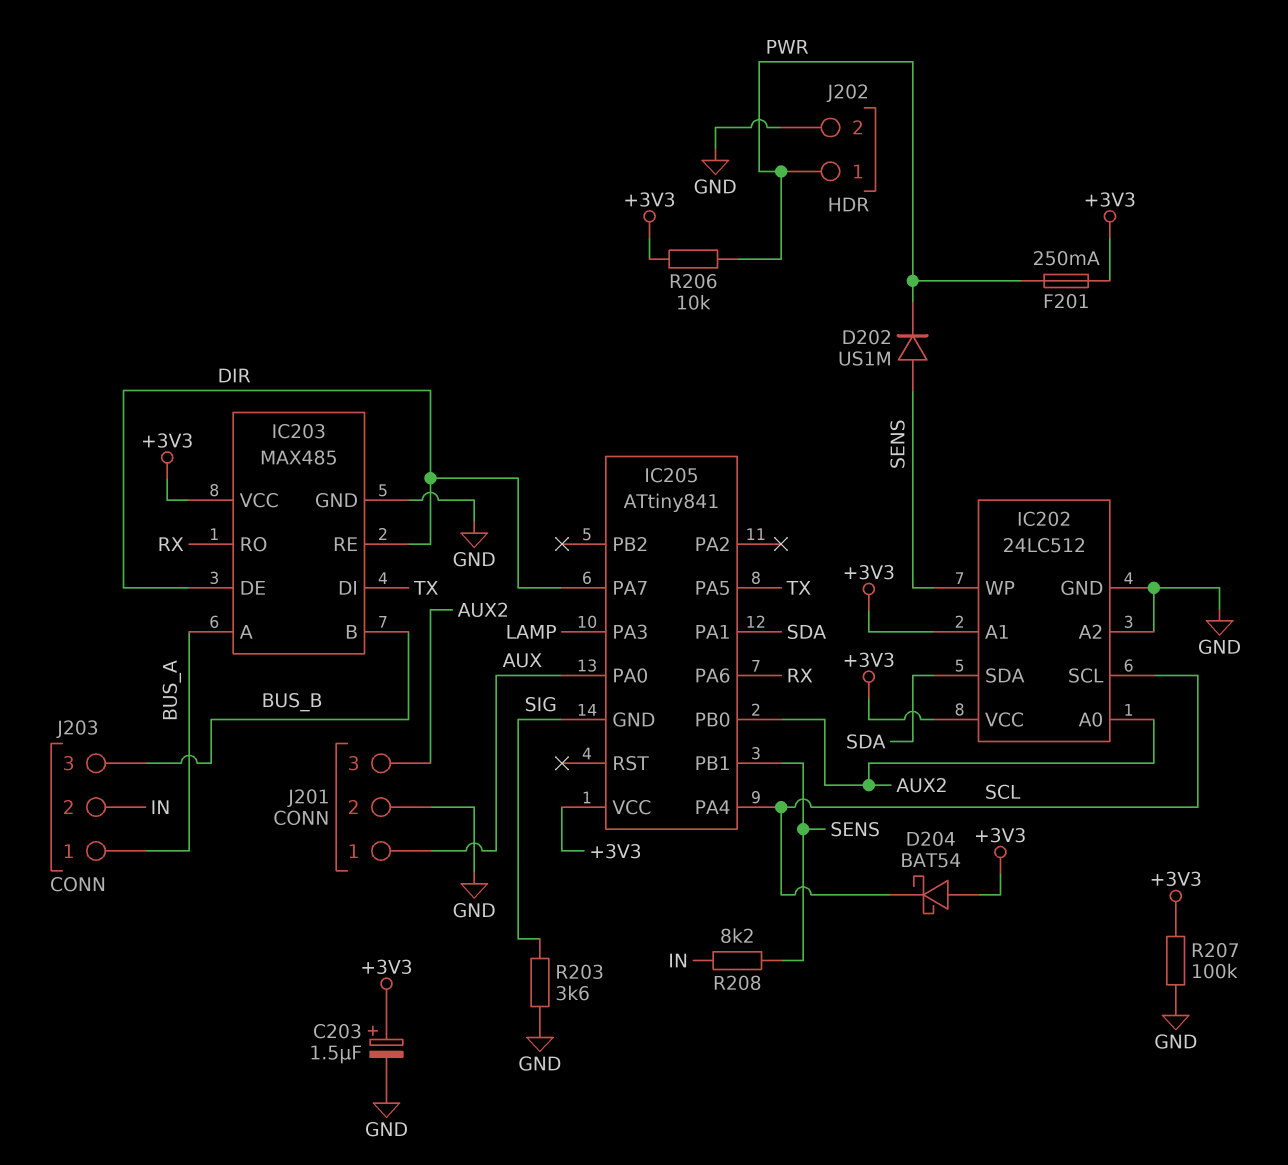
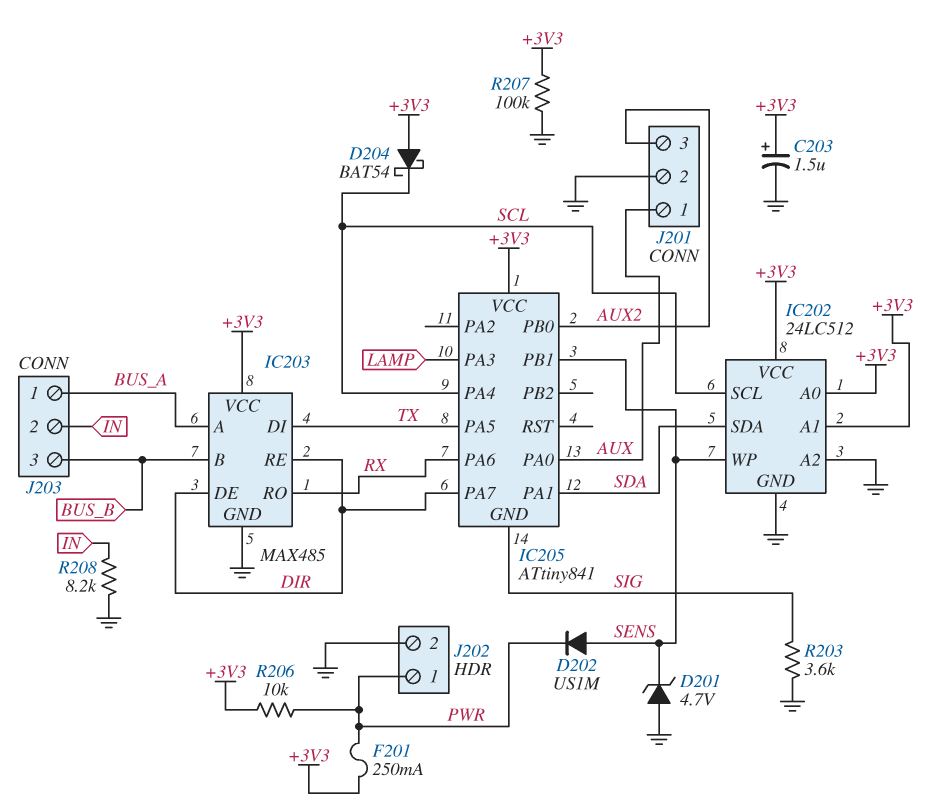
D201: none -> zener 4.7V (A GND, K SENS)
IC202 pin A0: AUX2 -> +3V3
R208: 8.2k (IN, SENS) -> 8.2k (GND, IN)

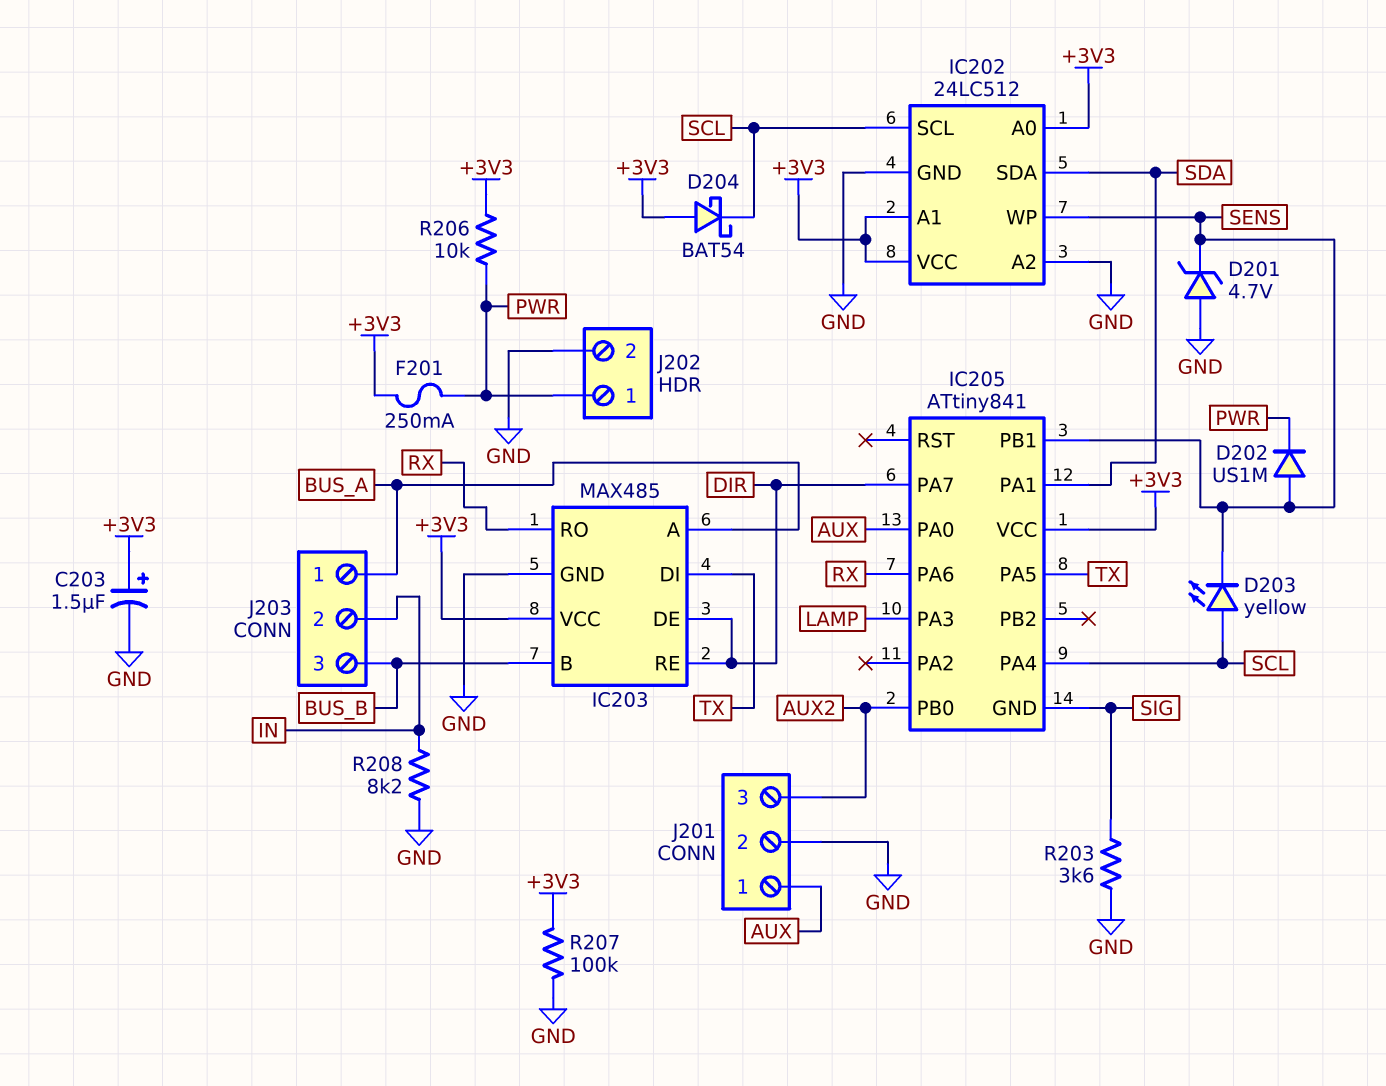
D203: none -> LED yellow (A SCL, K SENS)

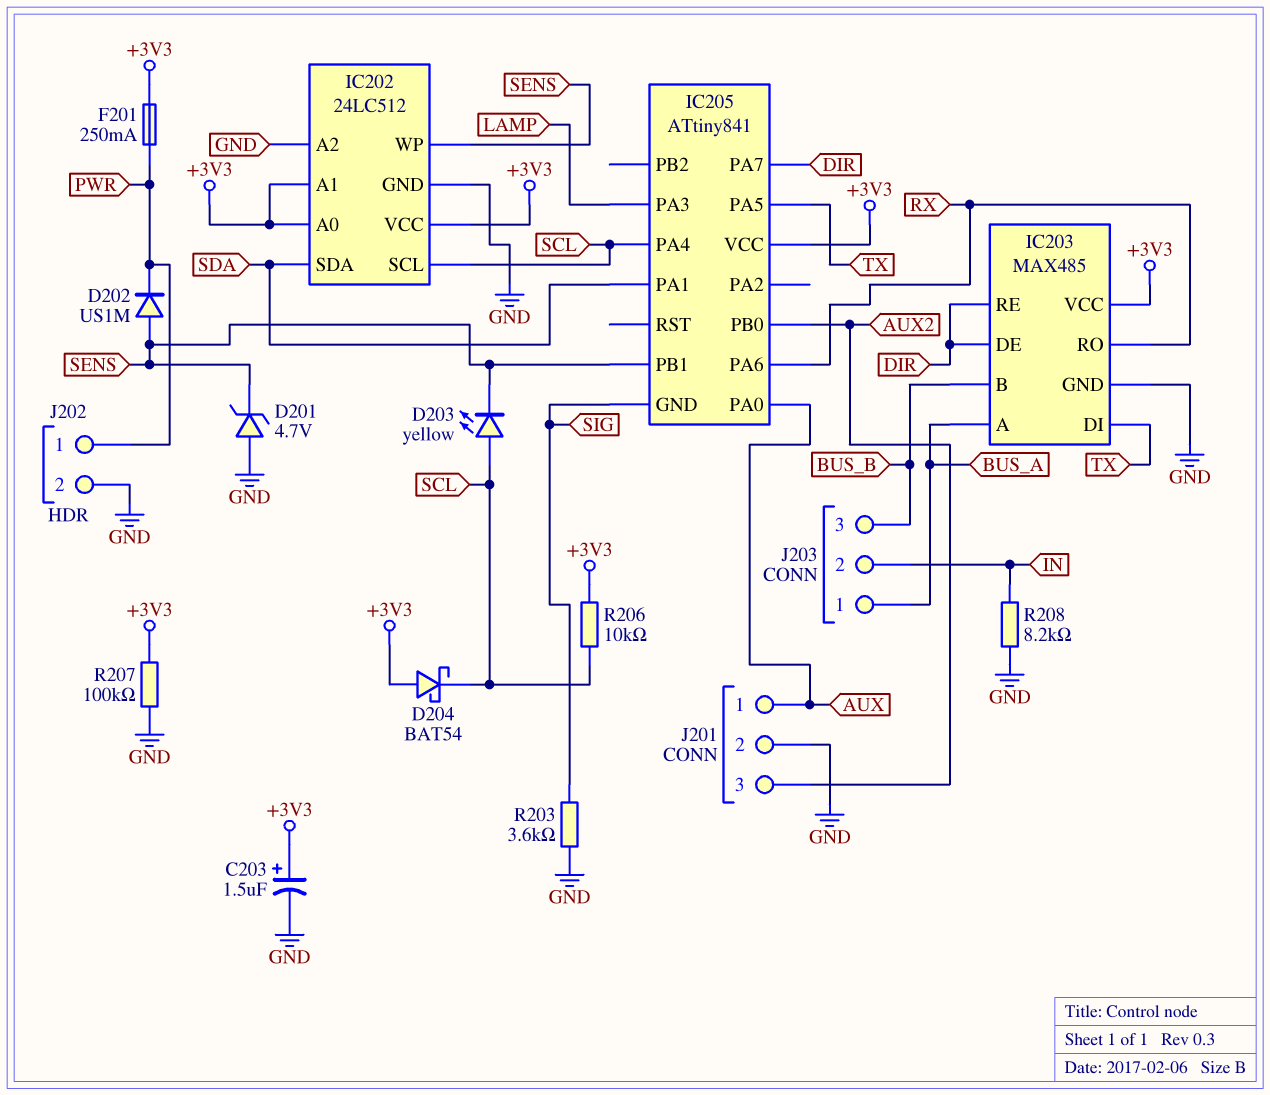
R206: 10k (+3V3, PWR) -> 10k (+3V3, SCL)

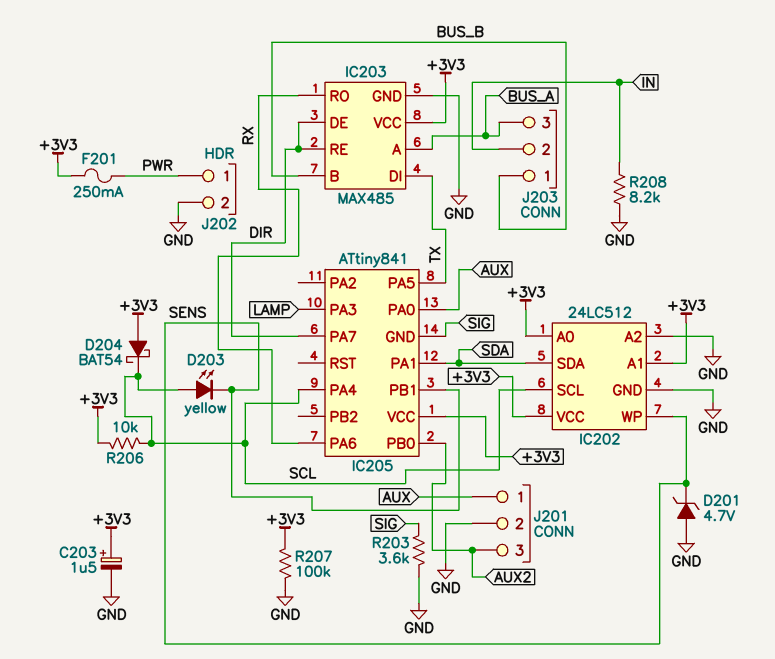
D202: diode US1M (A SENS, K PWR) -> none
J203 pin 1: BUS_A -> BUS_B
J203 pin 3: BUS_B -> BUS_A

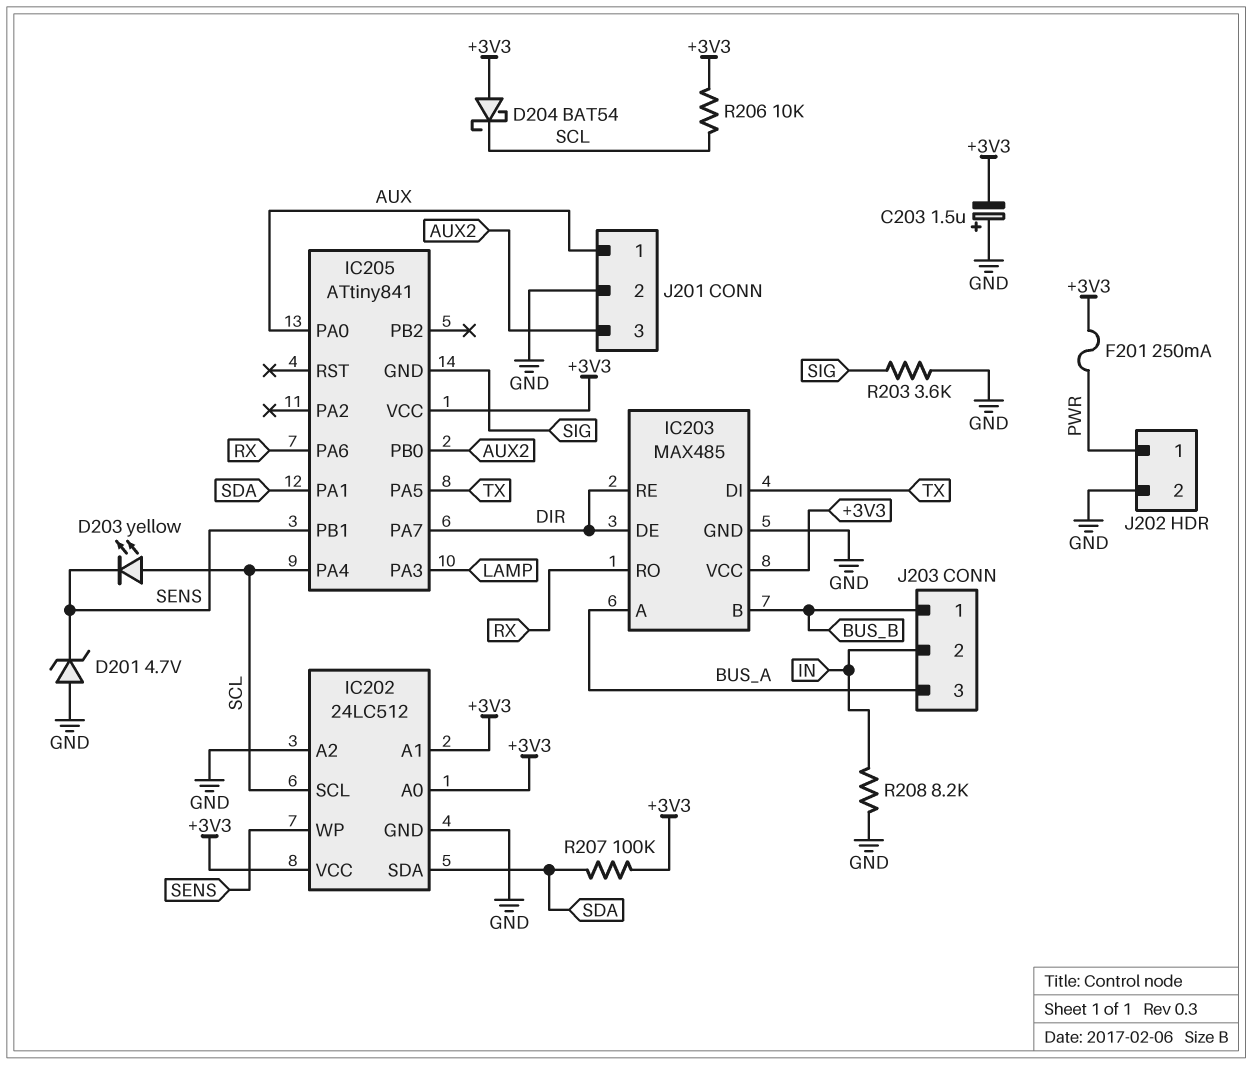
C203: 1.5uF (plus +3V3, minus GND) -> 1.5uF (plus GND, minus +3V3)
R207: 100k (+3V3, GND) -> 100k (+3V3, SDA)

